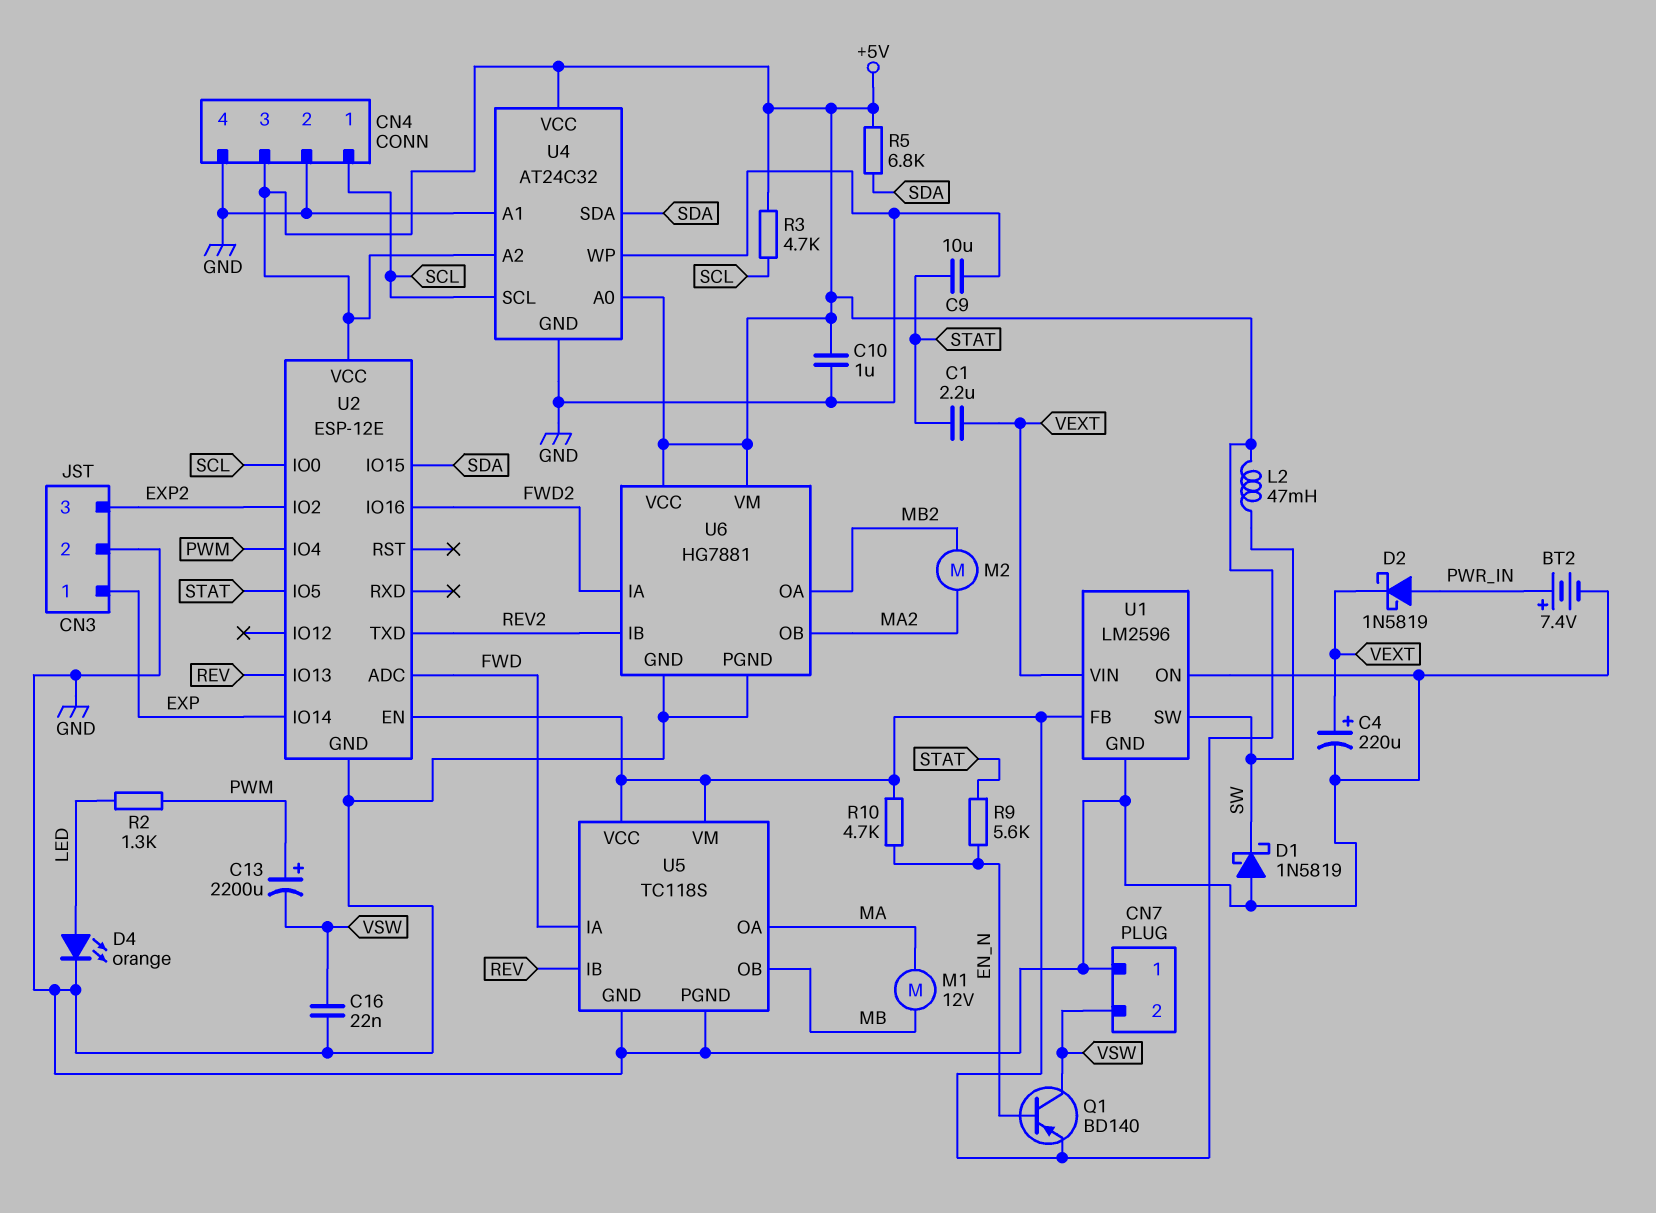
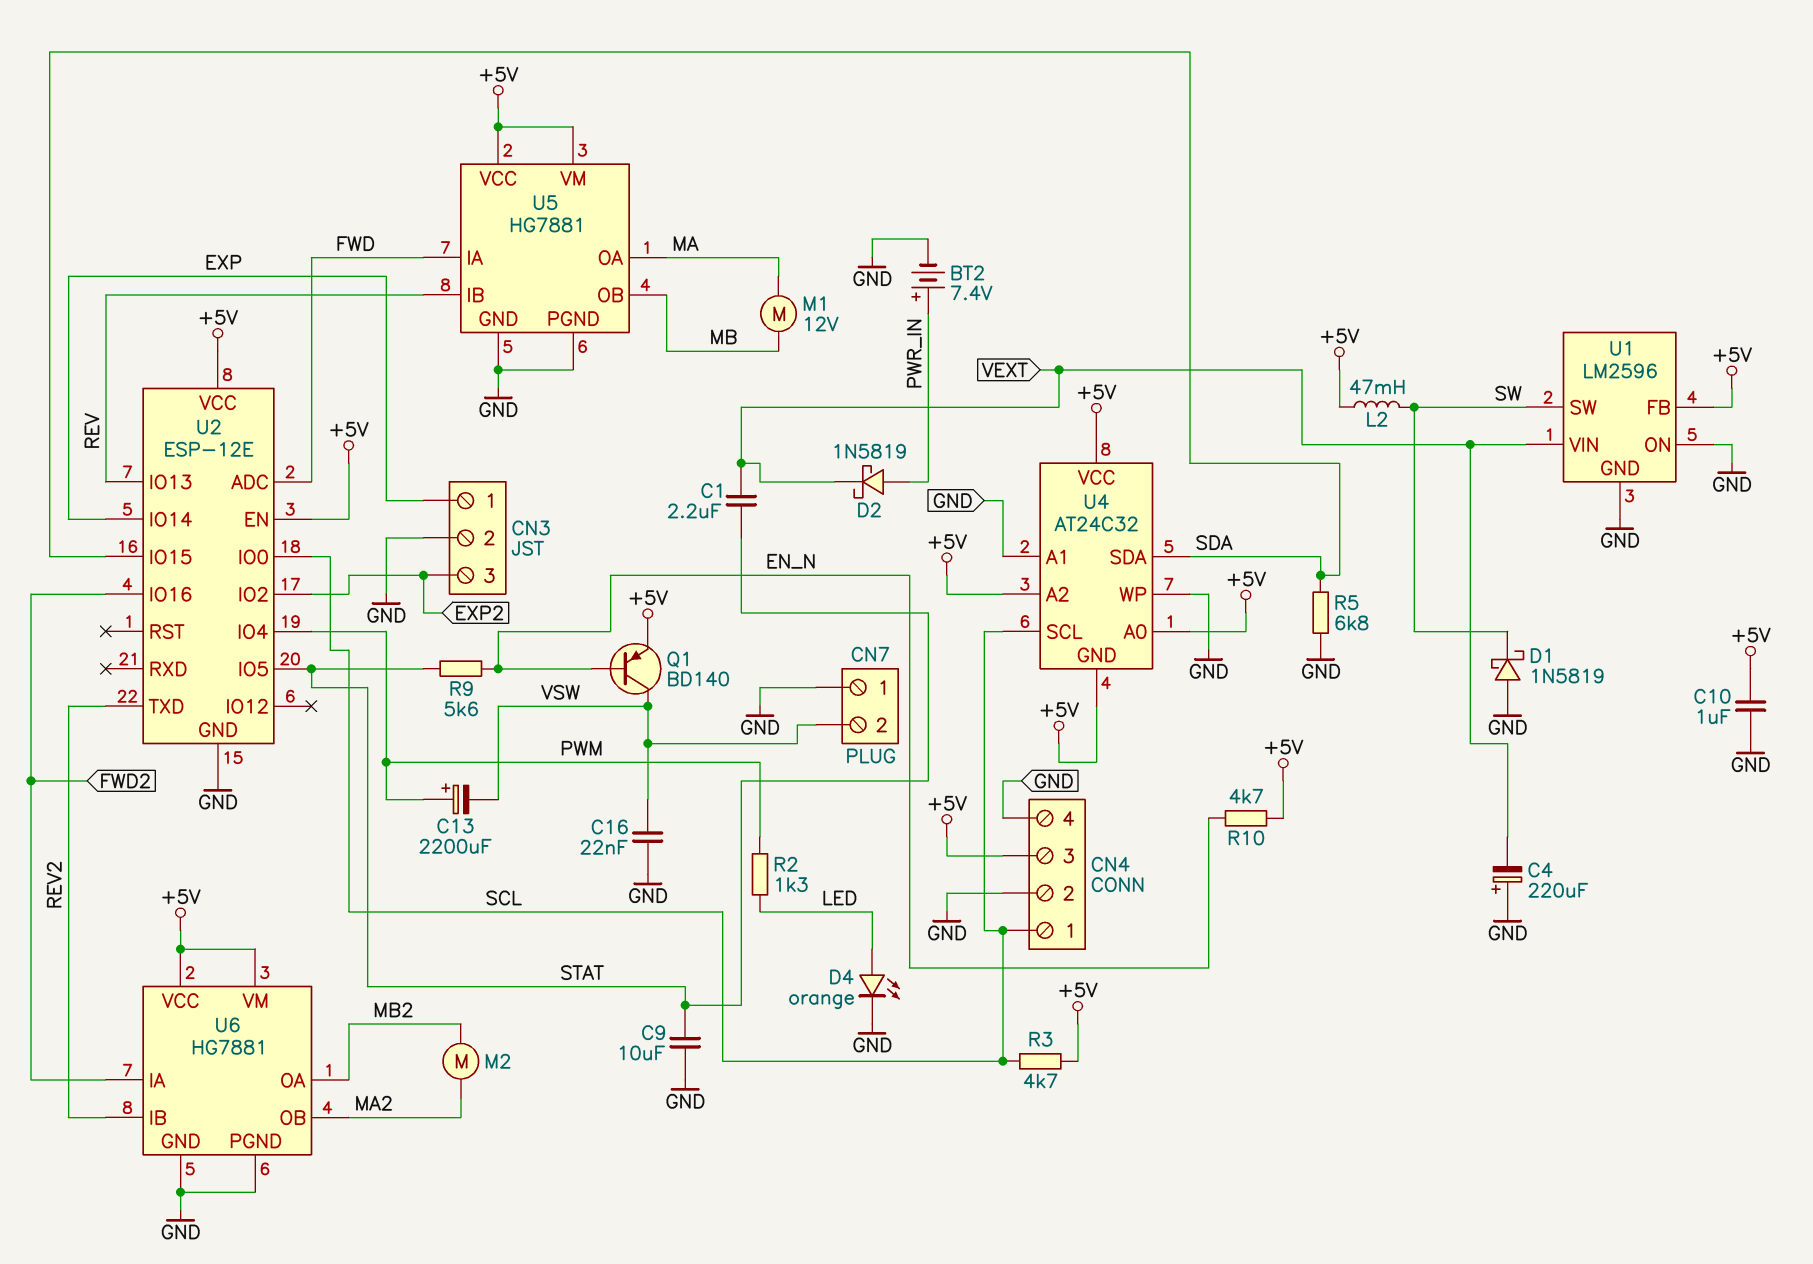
C4: 220uF (plus VEXT, minus GND) -> 220uF (plus GND, minus VEXT)
R5: 6.8k (+5V, SDA) -> 6.8k (GND, SDA)
U4 pin GND: GND -> +5V
U5: TC118S -> HG7881

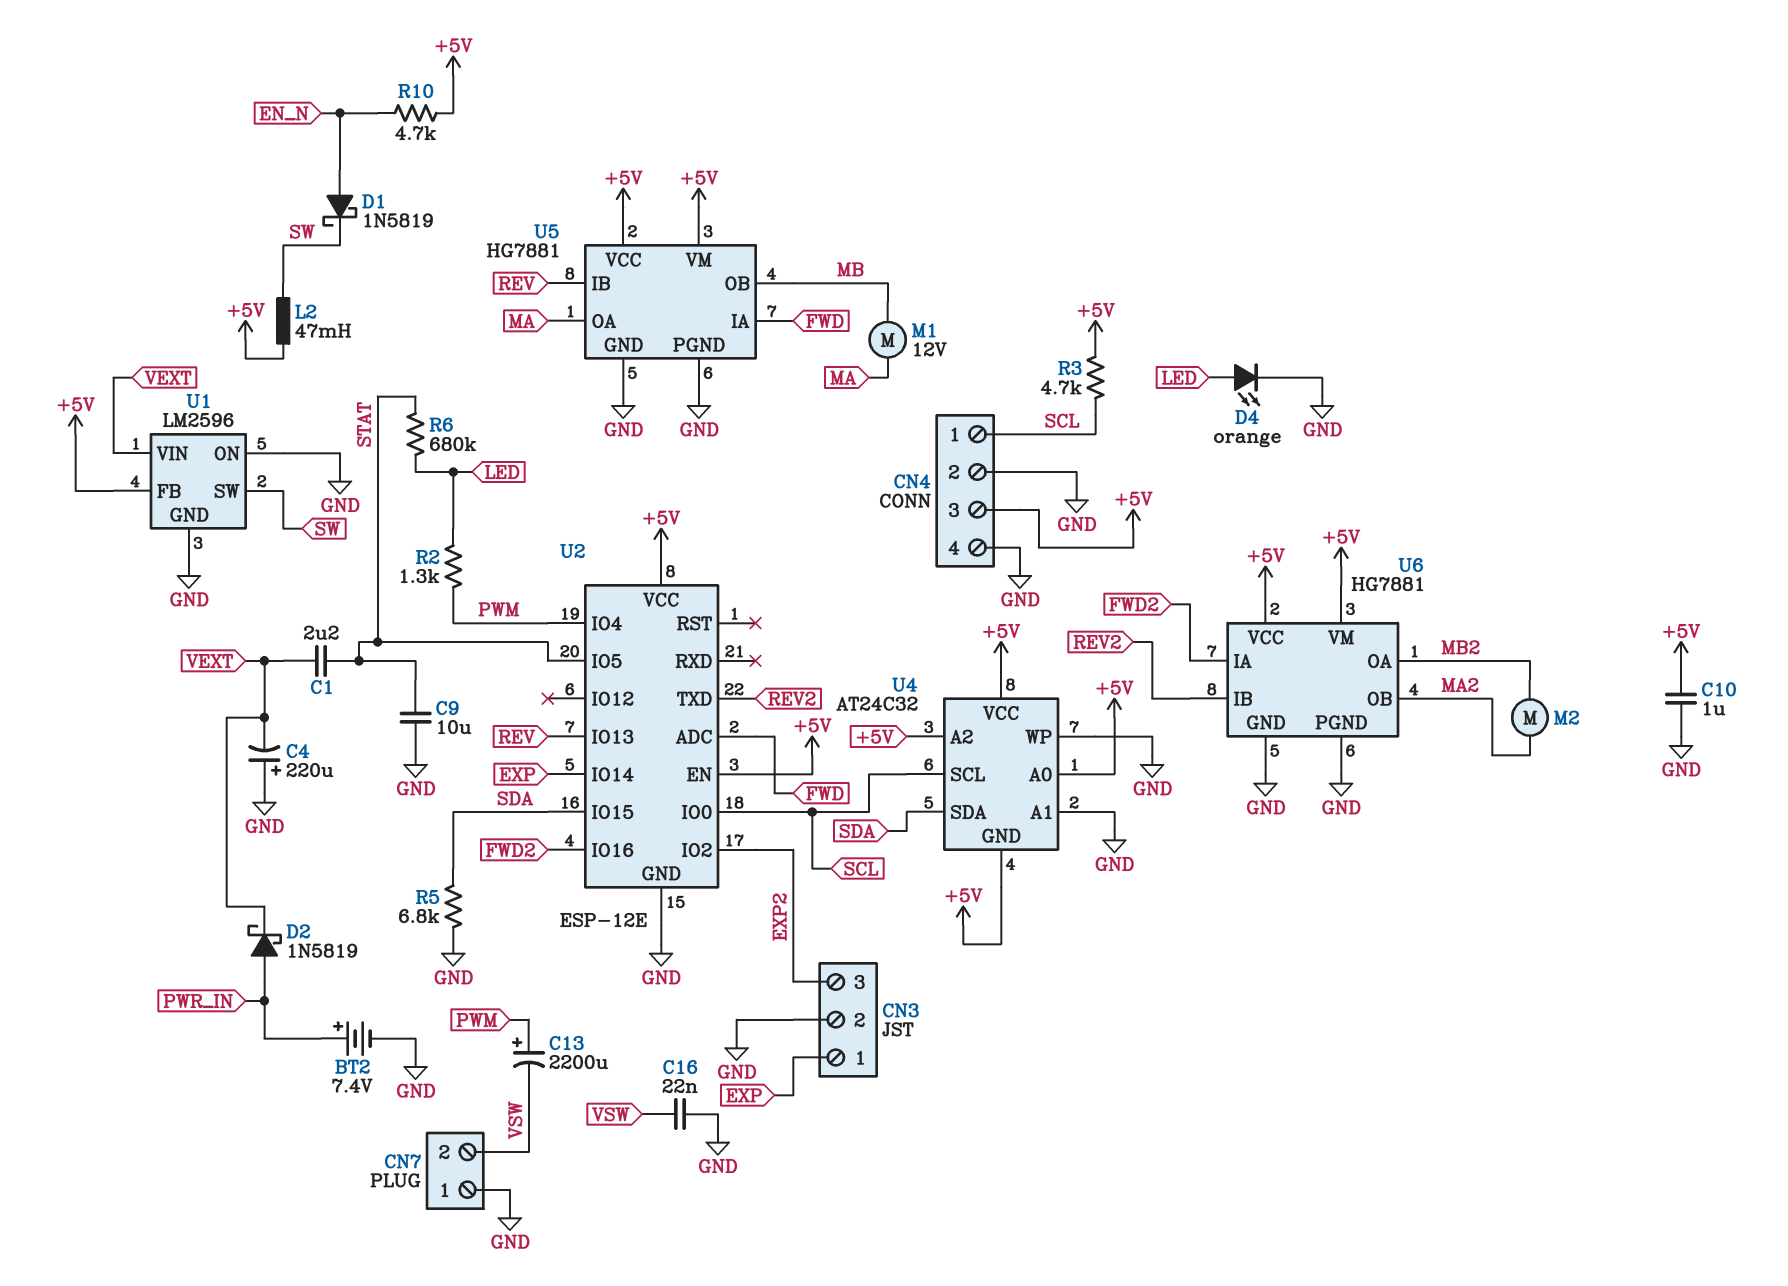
D1: schottky 1N5819 (A GND, K SW) -> schottky 1N5819 (A EN_N, K SW)
Q1: PNP BD140 (B EN_N, C VSW, E +5V) -> none
R6: none -> 680k (LED, STAT)
R9: 5.6k (EN_N, STAT) -> none

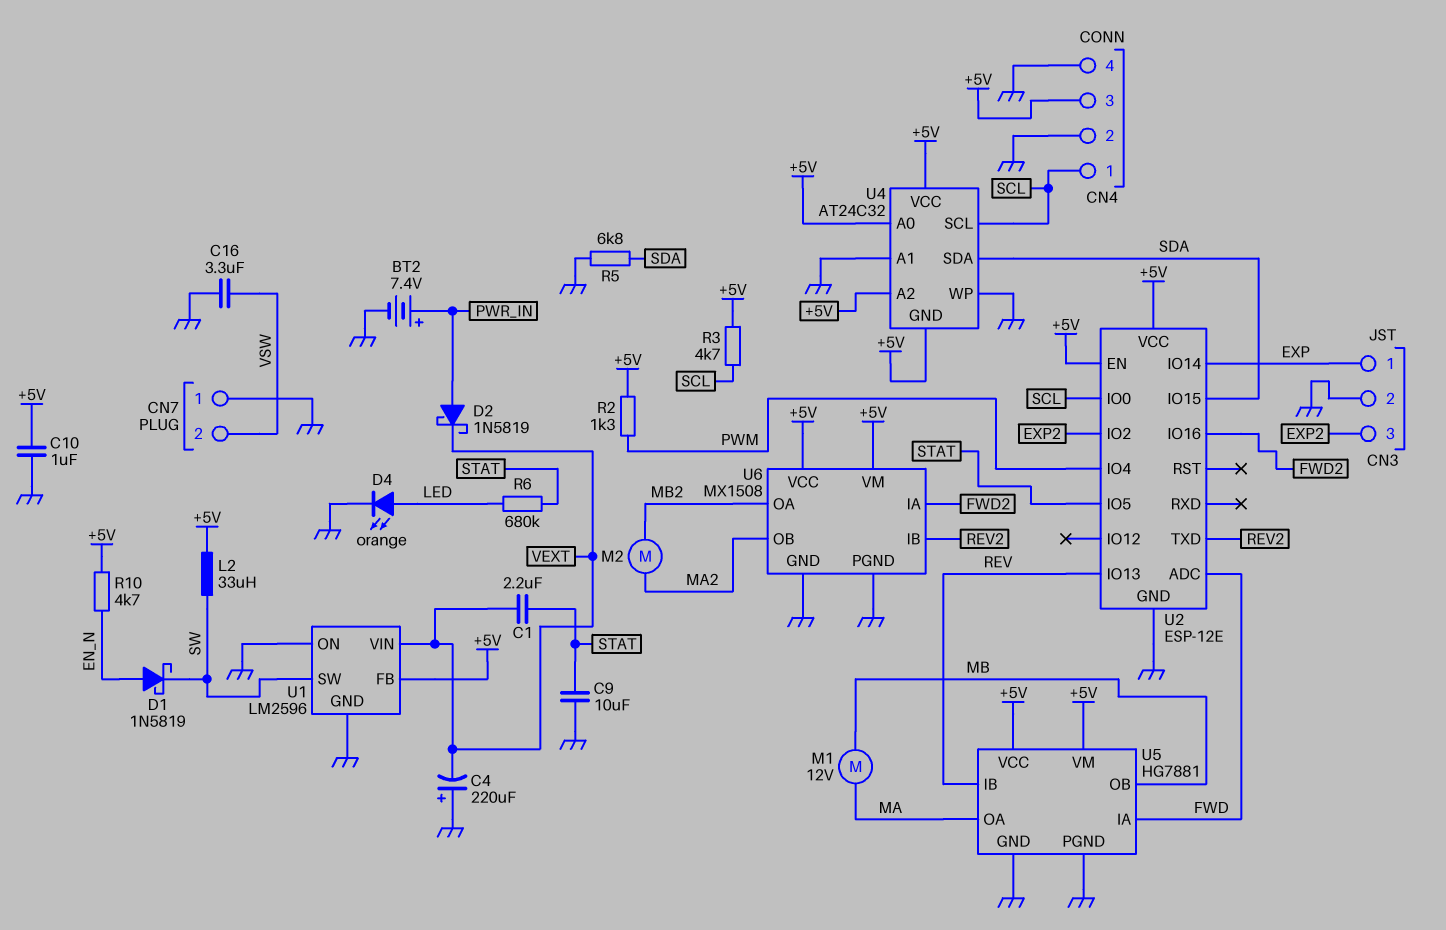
C13: 2200uF (plus PWM, minus VSW) -> none
C16: 22nF (GND, VSW) -> 3.3uF (GND, VSW)
L2: 47mH (+5V, SW) -> 33uH (+5V, SW)
R2: 1.3k (LED, PWM) -> 1.3k (+5V, PWM)
U6: HG7881 -> MX1508

